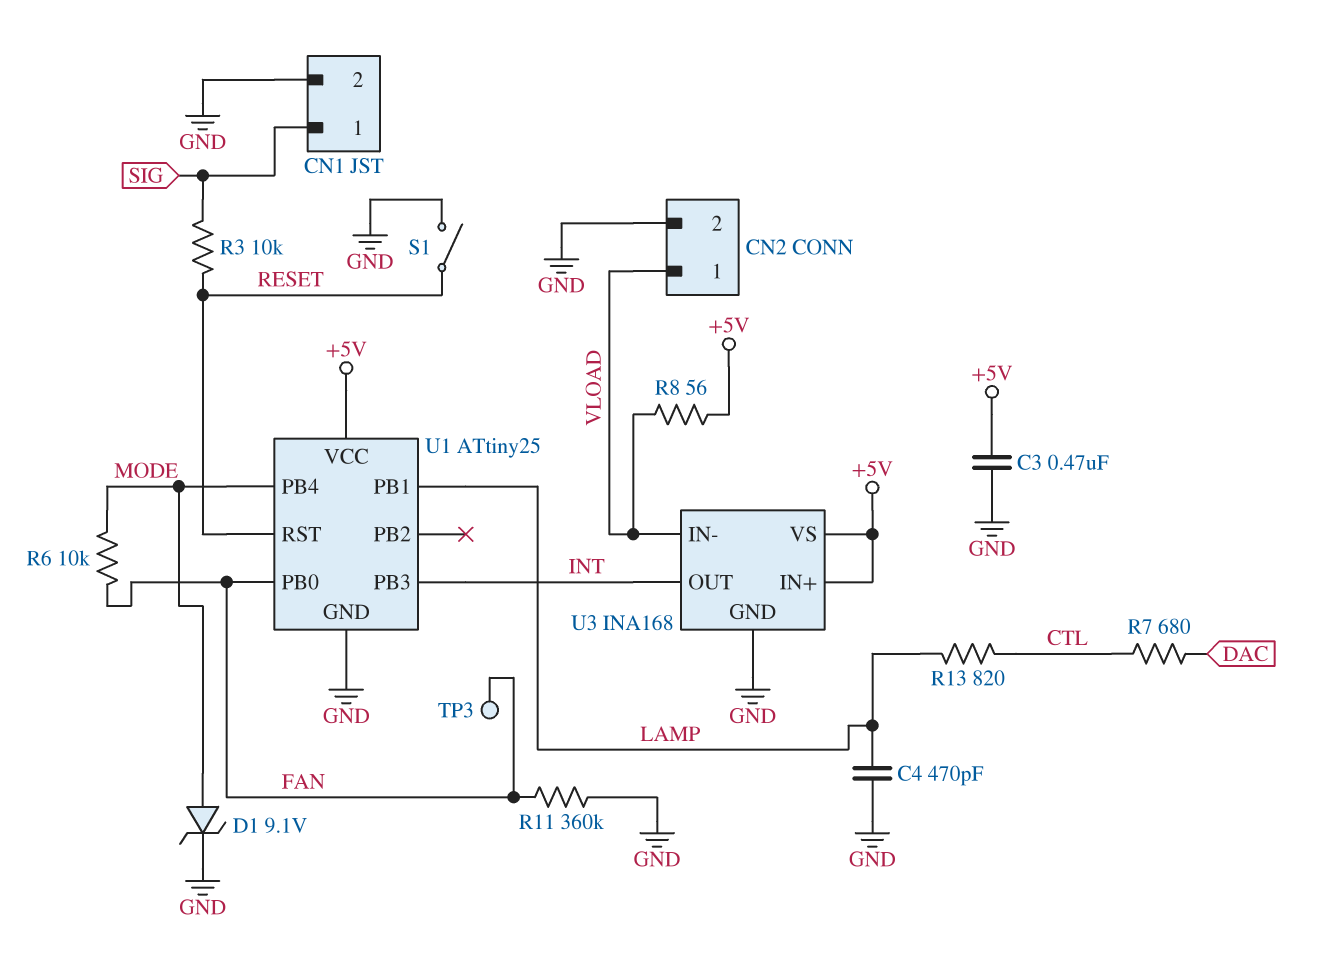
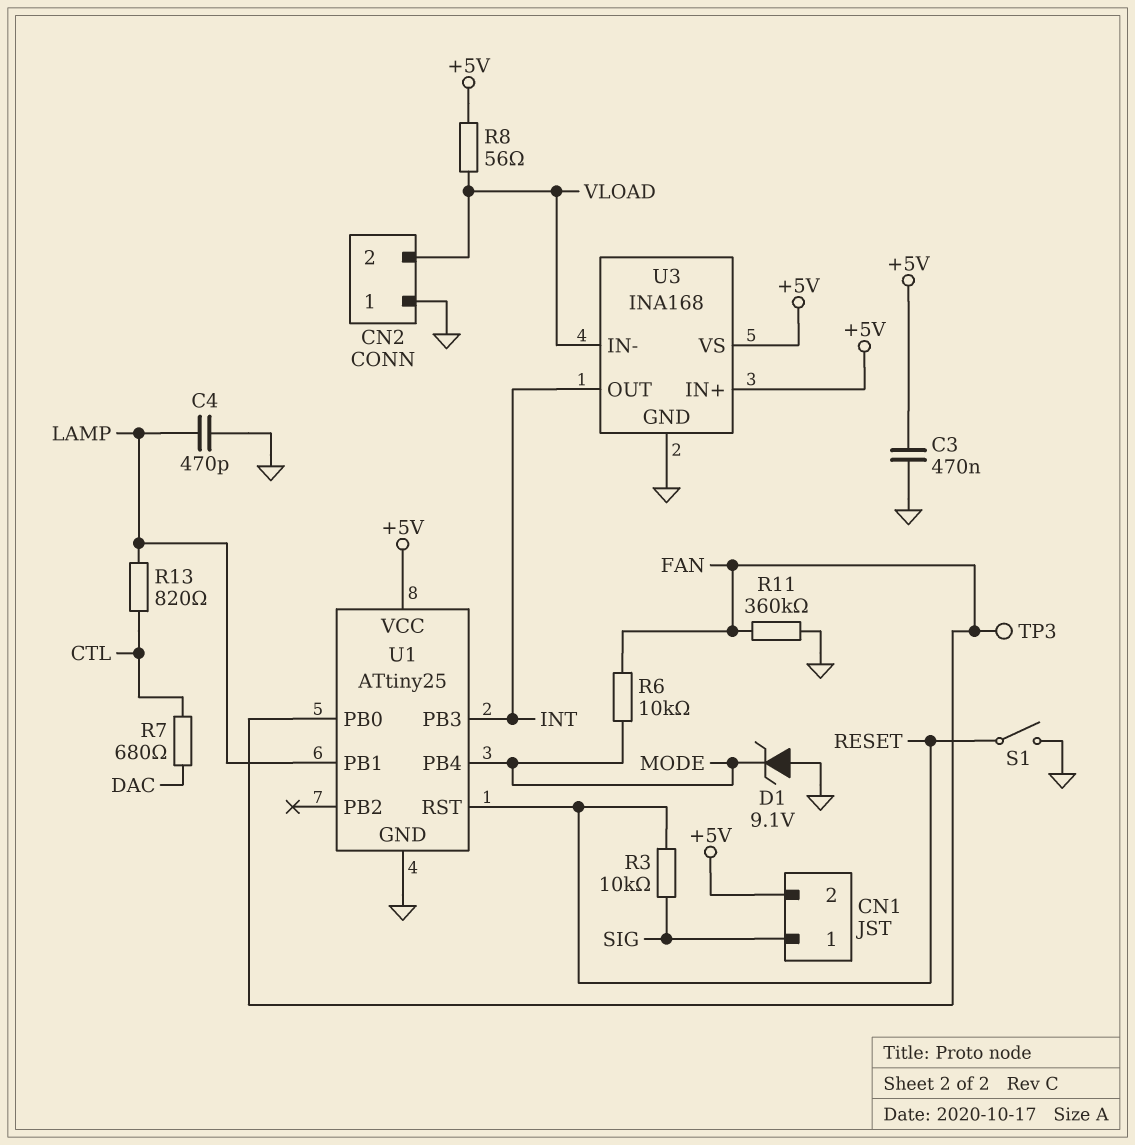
CN1 pin 2: GND -> +5V
CN2 pin 1: VLOAD -> GND
CN2 pin 2: GND -> VLOAD
D1: zener 9.1V (A MODE, K GND) -> zener 9.1V (A GND, K MODE)

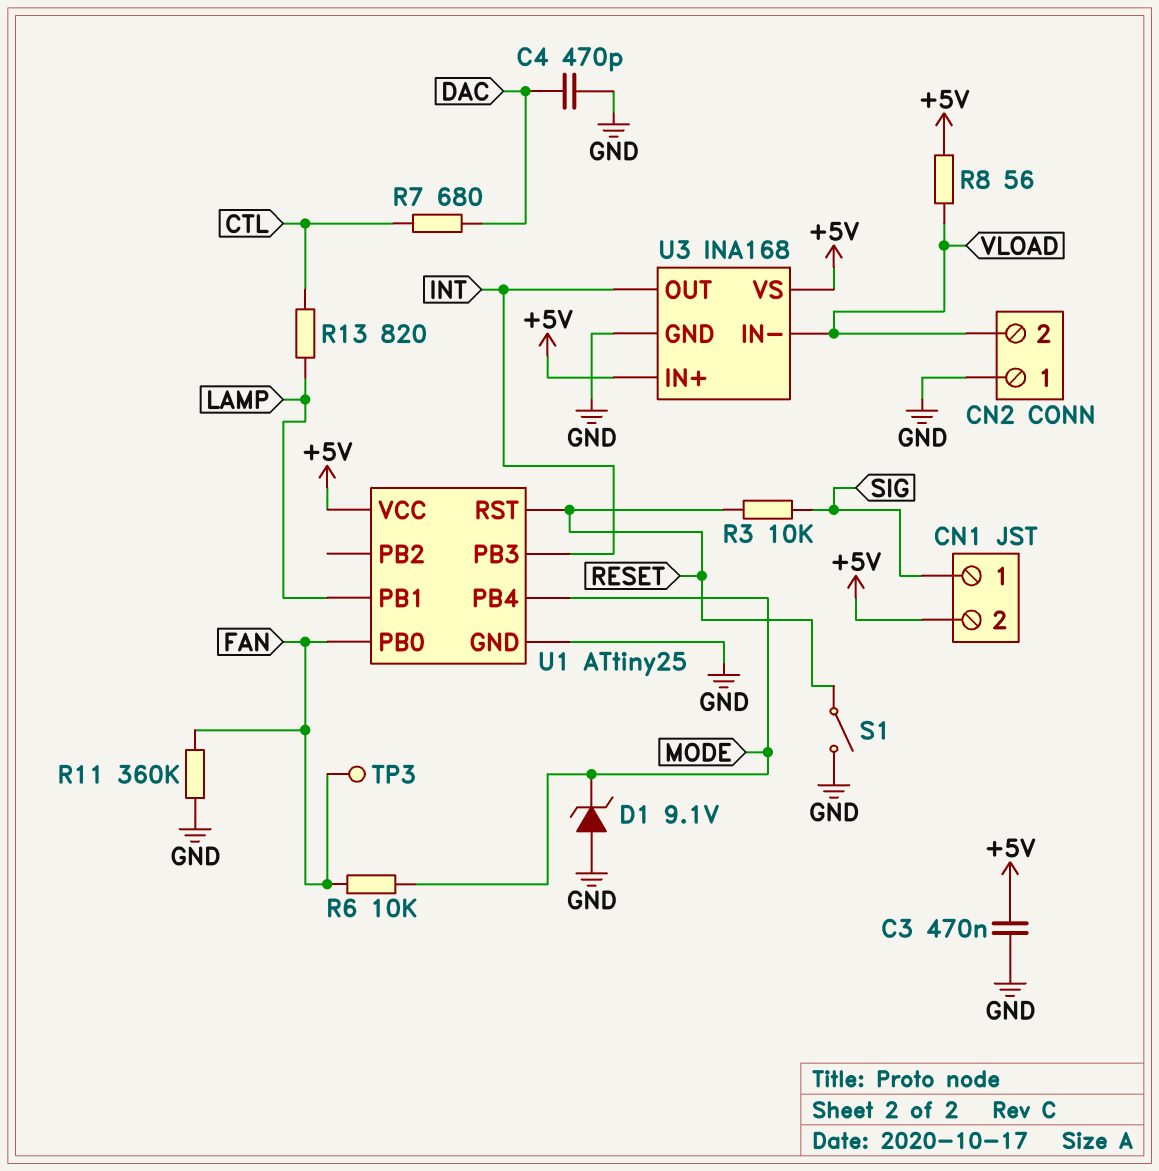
C4: 470pF (GND, LAMP) -> 470pF (DAC, GND)

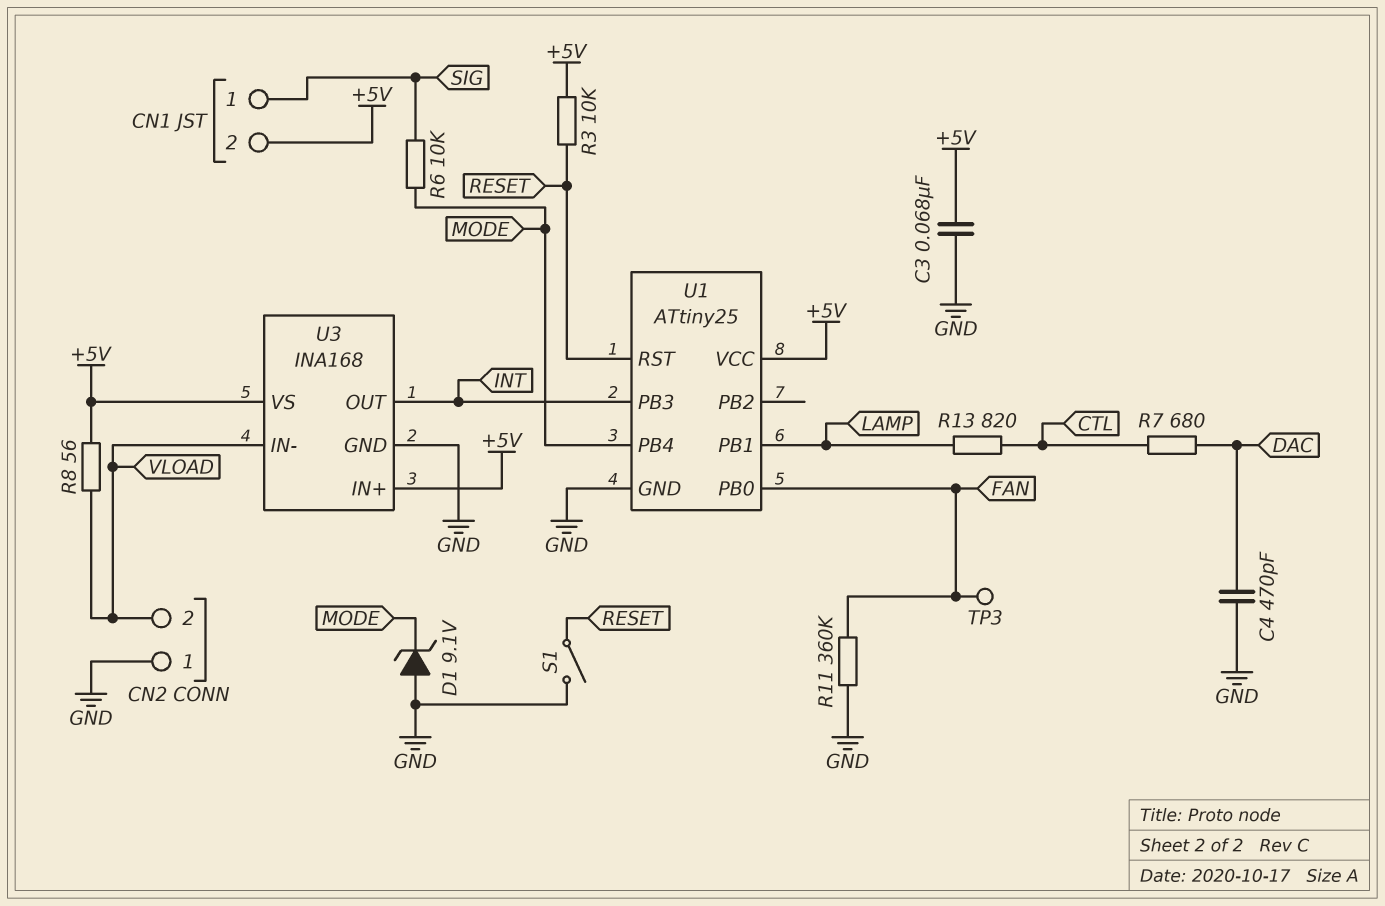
C3: 470nF (+5V, GND) -> 68nF (+5V, GND)
R3: 10k (RESET, SIG) -> 10k (+5V, RESET)
R6: 10k (FAN, MODE) -> 10k (MODE, SIG)

